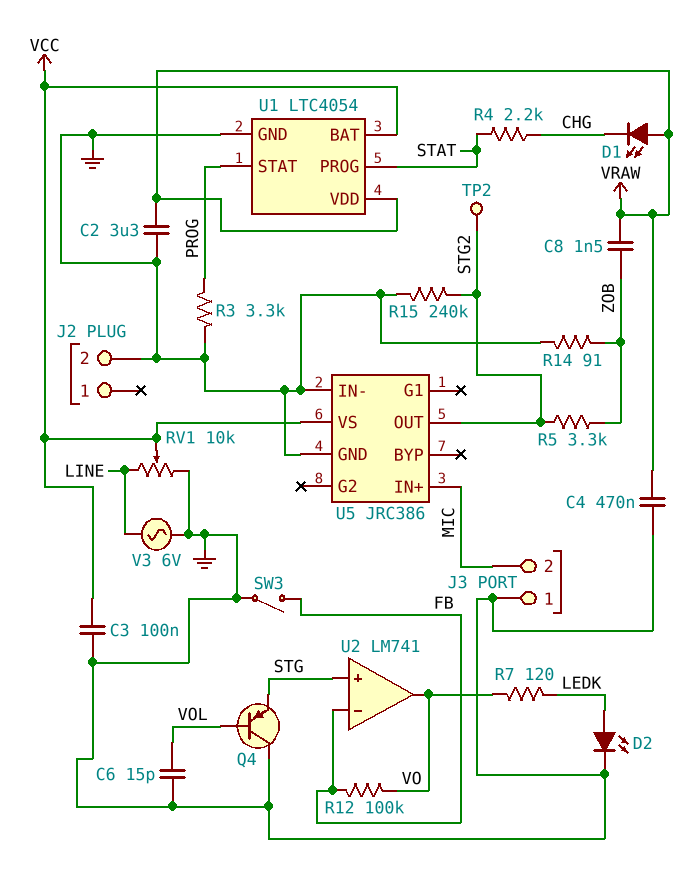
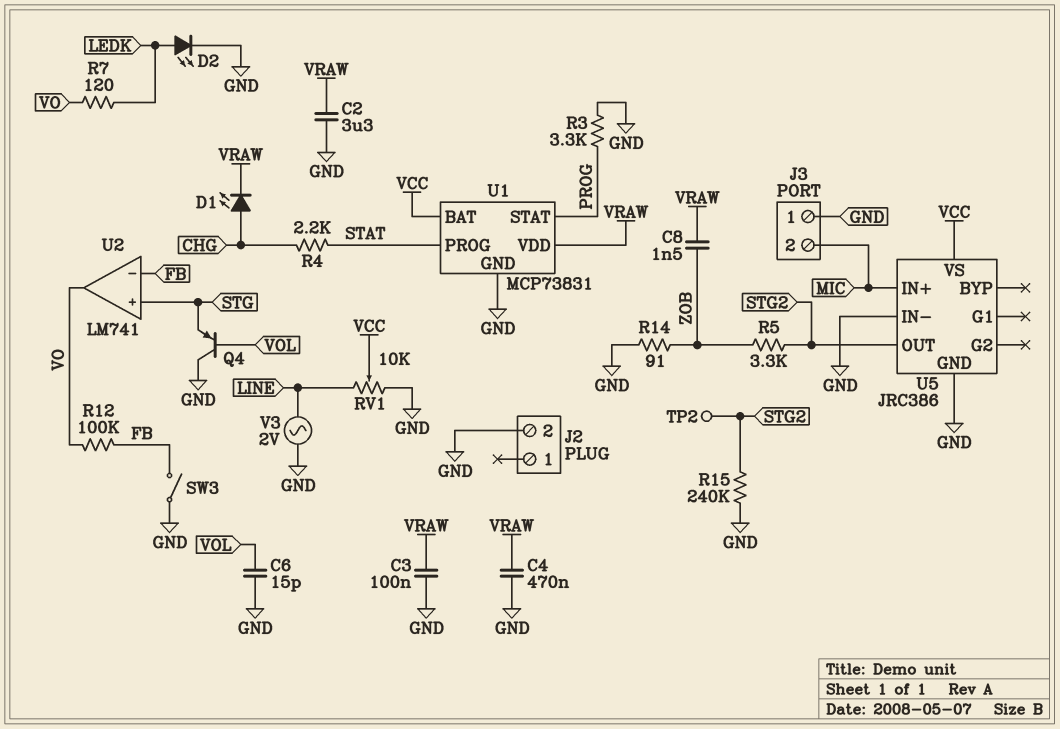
C3: 100nF (GND, VCC) -> 100nF (GND, VRAW)
D1: LED (A VRAW, K CHG) -> LED (A CHG, K VRAW)
U1: LTC4054 -> MCP73831
V3: AC 6V (GND, LINE) -> AC 2V (GND, LINE)

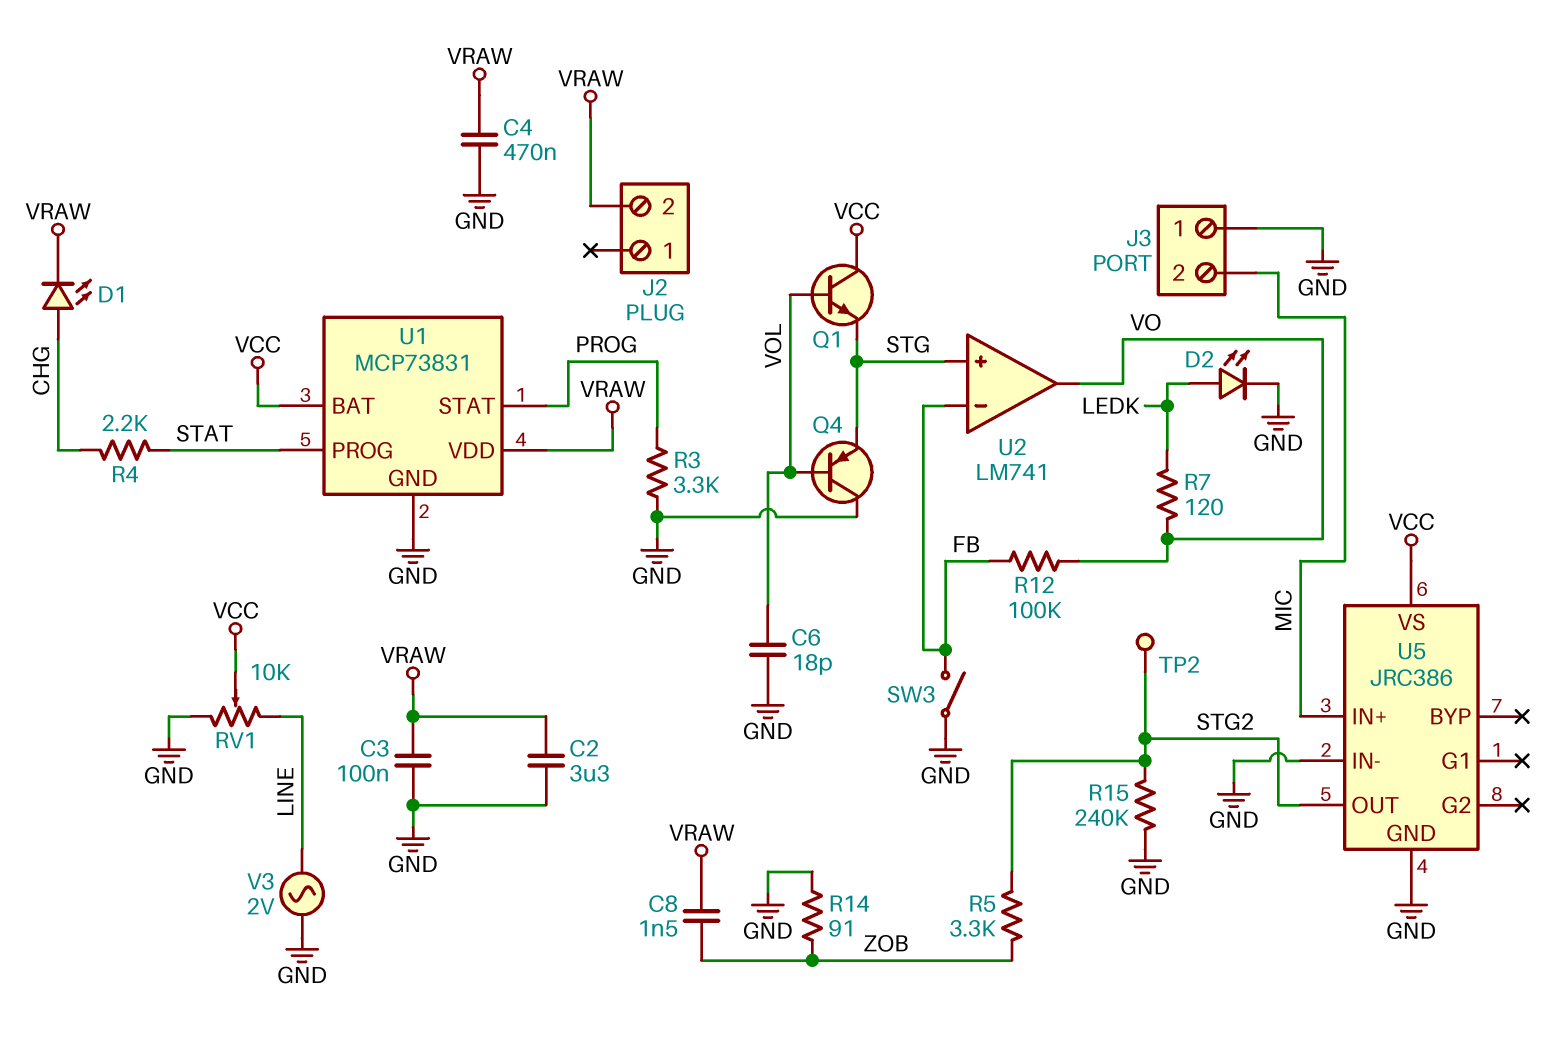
C6: 15pF (GND, VOL) -> 18pF (GND, VOL)
J2 pin 2: GND -> VRAW
Q1: none -> NPN (B VOL, C VCC, E STG)

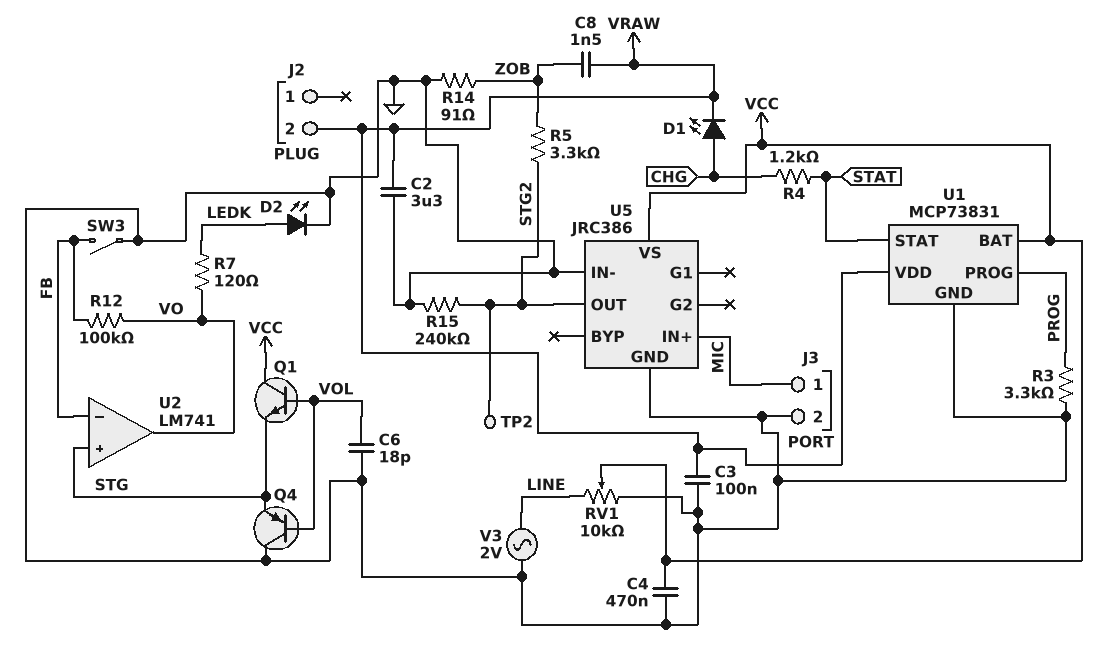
C4: 470nF (GND, VRAW) -> 470nF (GND, VCC)
J3 pin 1: GND -> MIC
J3 pin 2: MIC -> GND
R4: 2.2k (CHG, STAT) -> 1.2k (CHG, STAT)
U1 pin PROG: STAT -> PROG
U1 pin STAT: PROG -> STAT

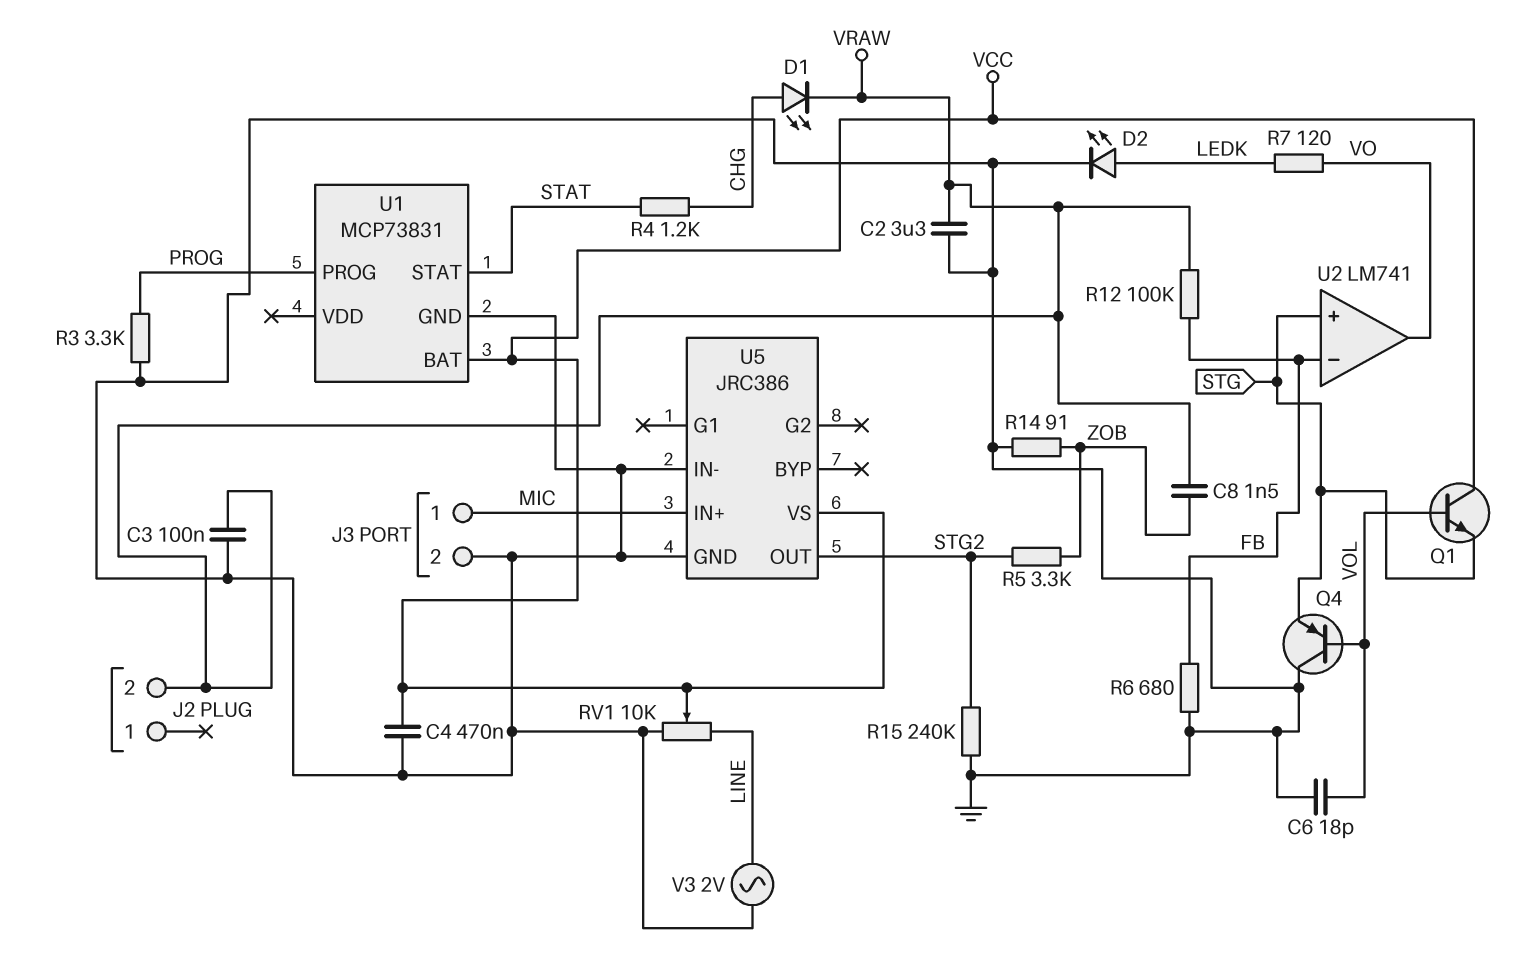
R6: none -> 680 (FB, GND)
R12: 100k (FB, VO) -> 100k (FB, VRAW)
SW3: switch (FB, GND) -> none
TP2: test point (STG2) -> none
U1 pin VDD: VRAW -> none

